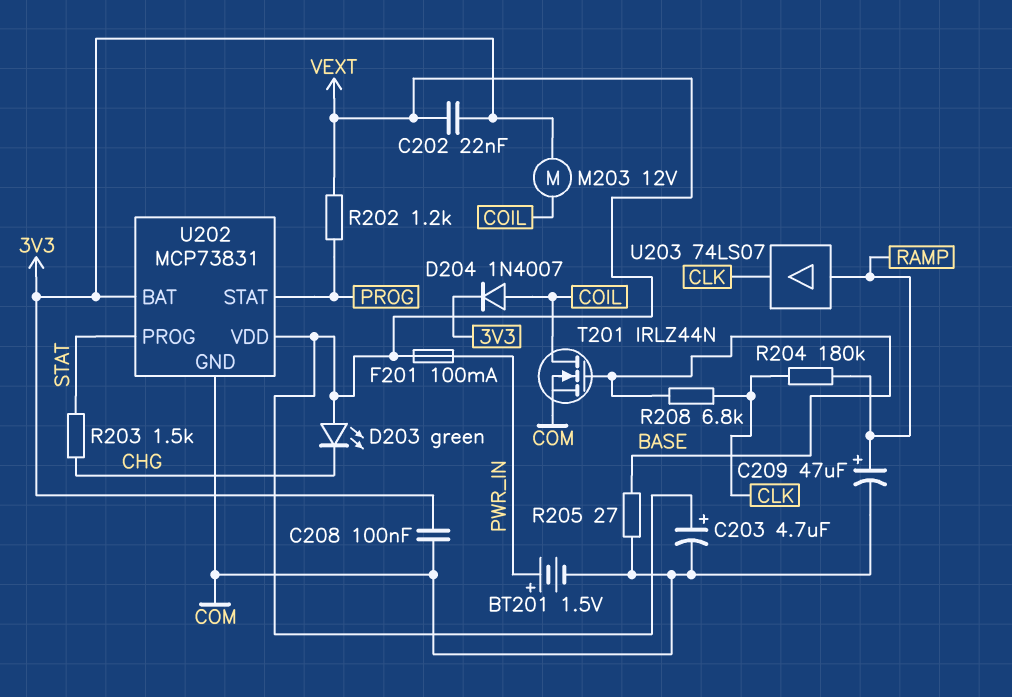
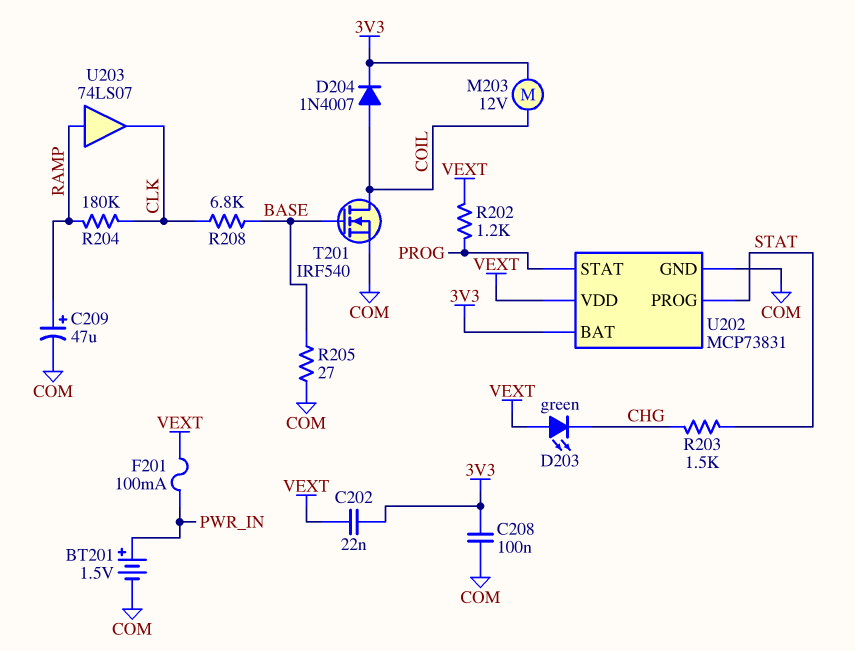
C203: 4.7uF (plus VEXT, minus COM) -> none
T201: NMOS IRLZ44N (G BASE, D COIL, S COM) -> NMOS IRF540 (G BASE, D COIL, S COM)

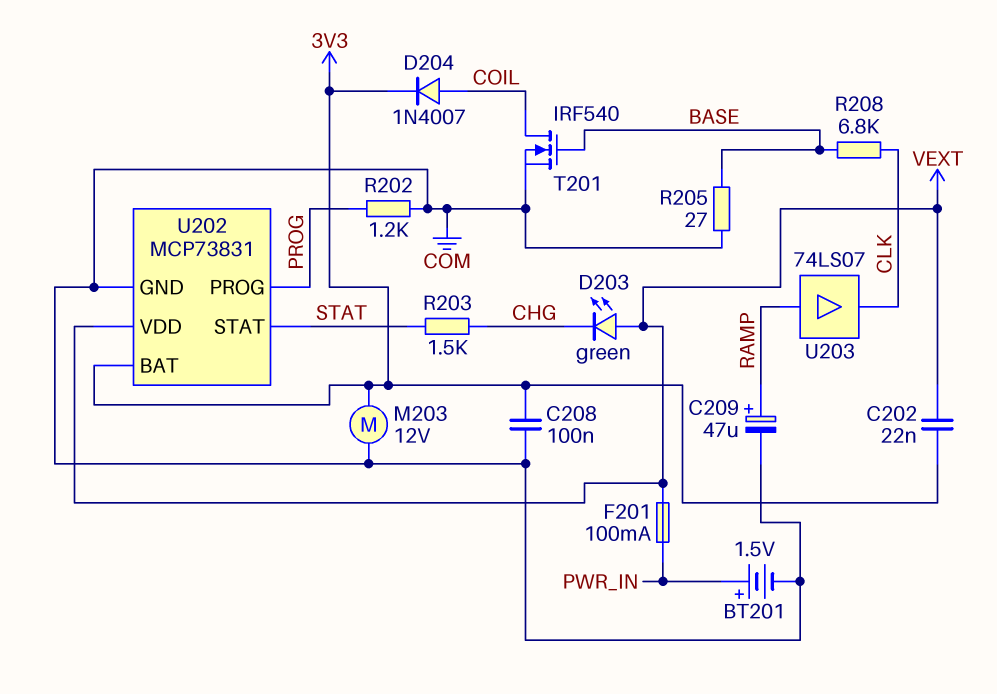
M203: motor 12V (3V3, COIL) -> motor 12V (3V3, COM)
R202: 1.2k (PROG, VEXT) -> 1.2k (COM, PROG)
R204: 180k (CLK, RAMP) -> none
U202 pin PROG: STAT -> PROG
U202 pin STAT: PROG -> STAT

